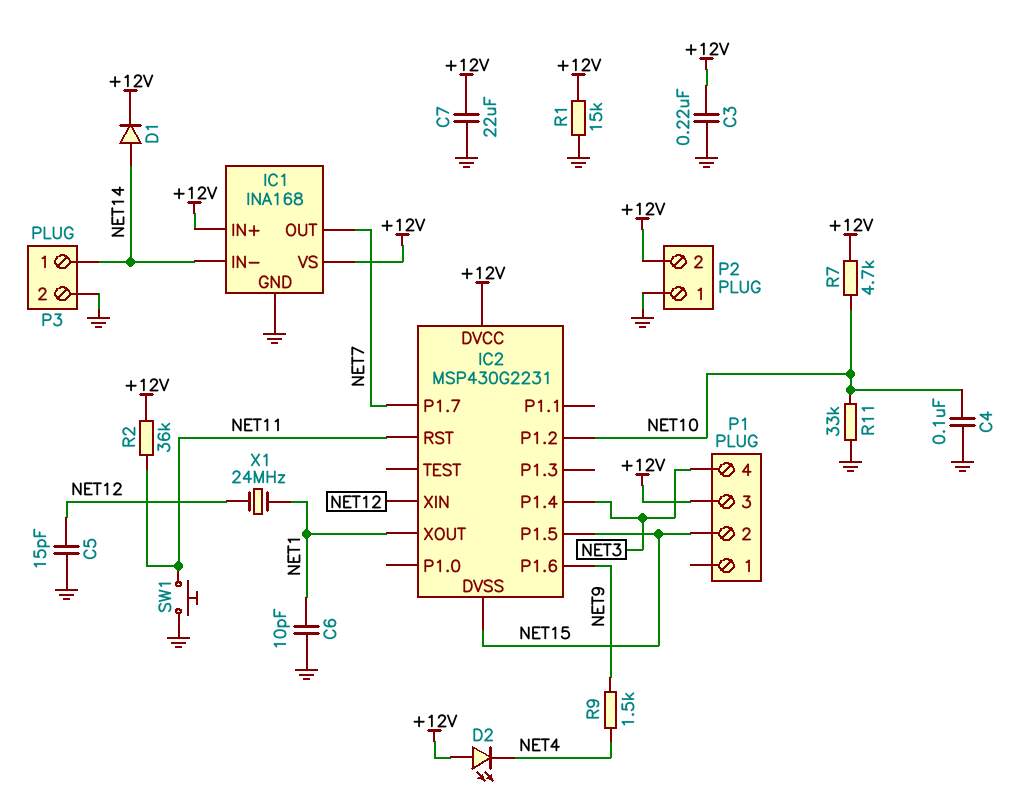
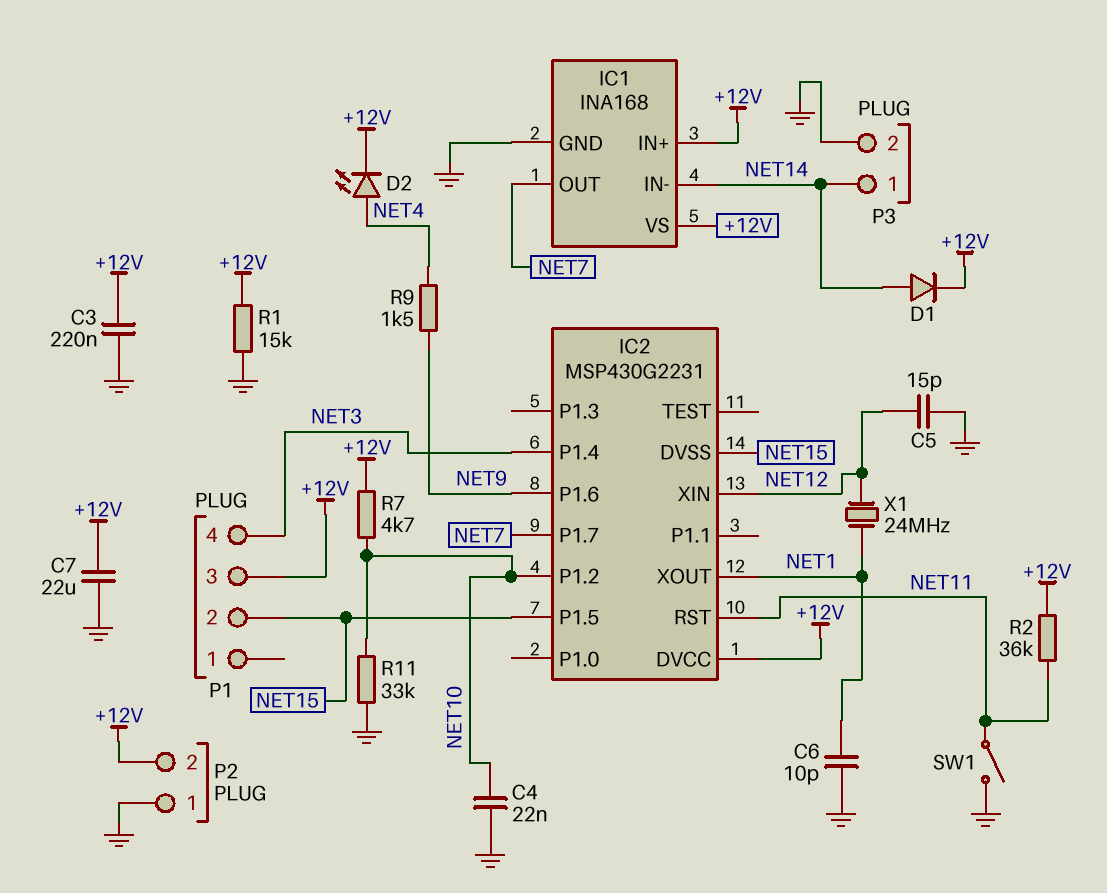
C4: 100nF (GND, NET10) -> 22nF (GND, NET10)
D2: LED (A +12V, K NET4) -> LED (A NET4, K +12V)
SW1: button (GND, NET11) -> switch (GND, NET11)

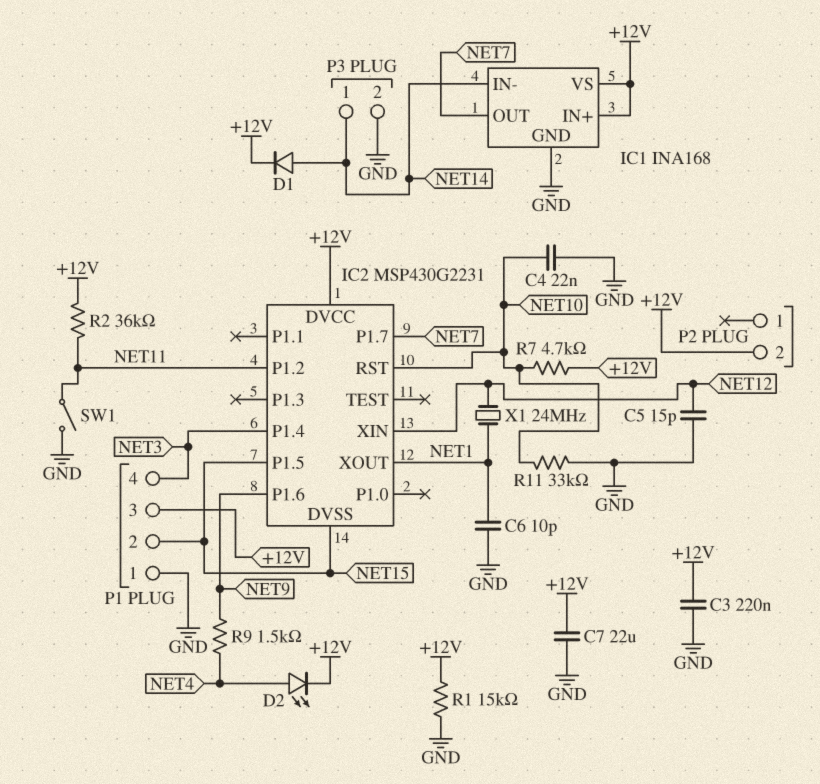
IC2 pin P1.2: NET10 -> NET11
IC2 pin RST: NET11 -> NET10
P1 pin 1: none -> GND
P2 pin 1: GND -> none

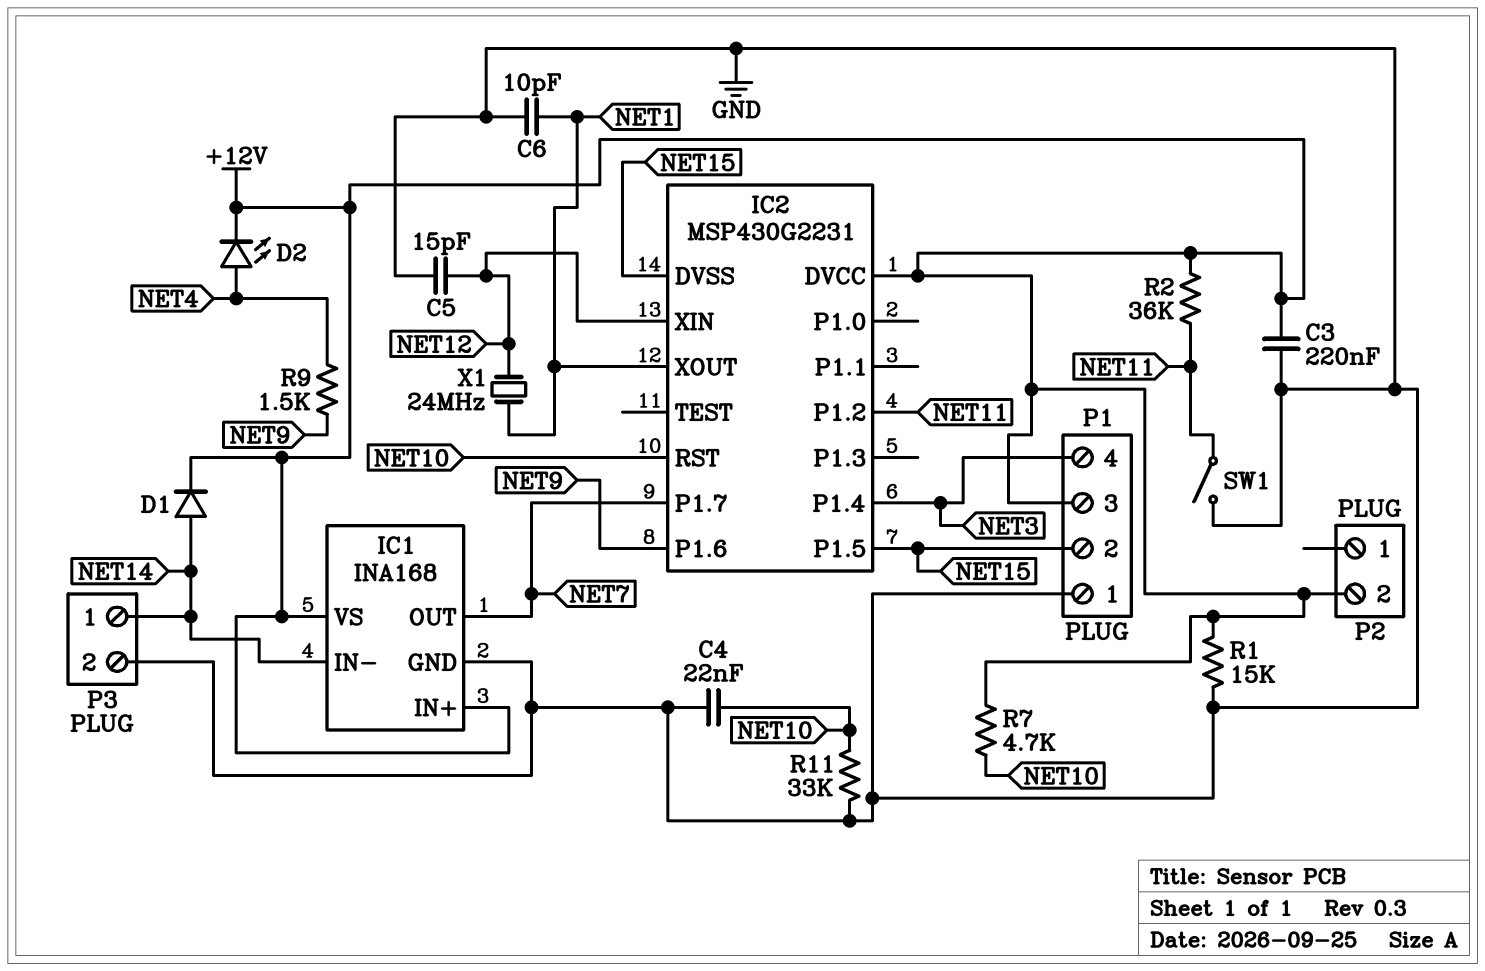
C7: 22uF (+12V, GND) -> none

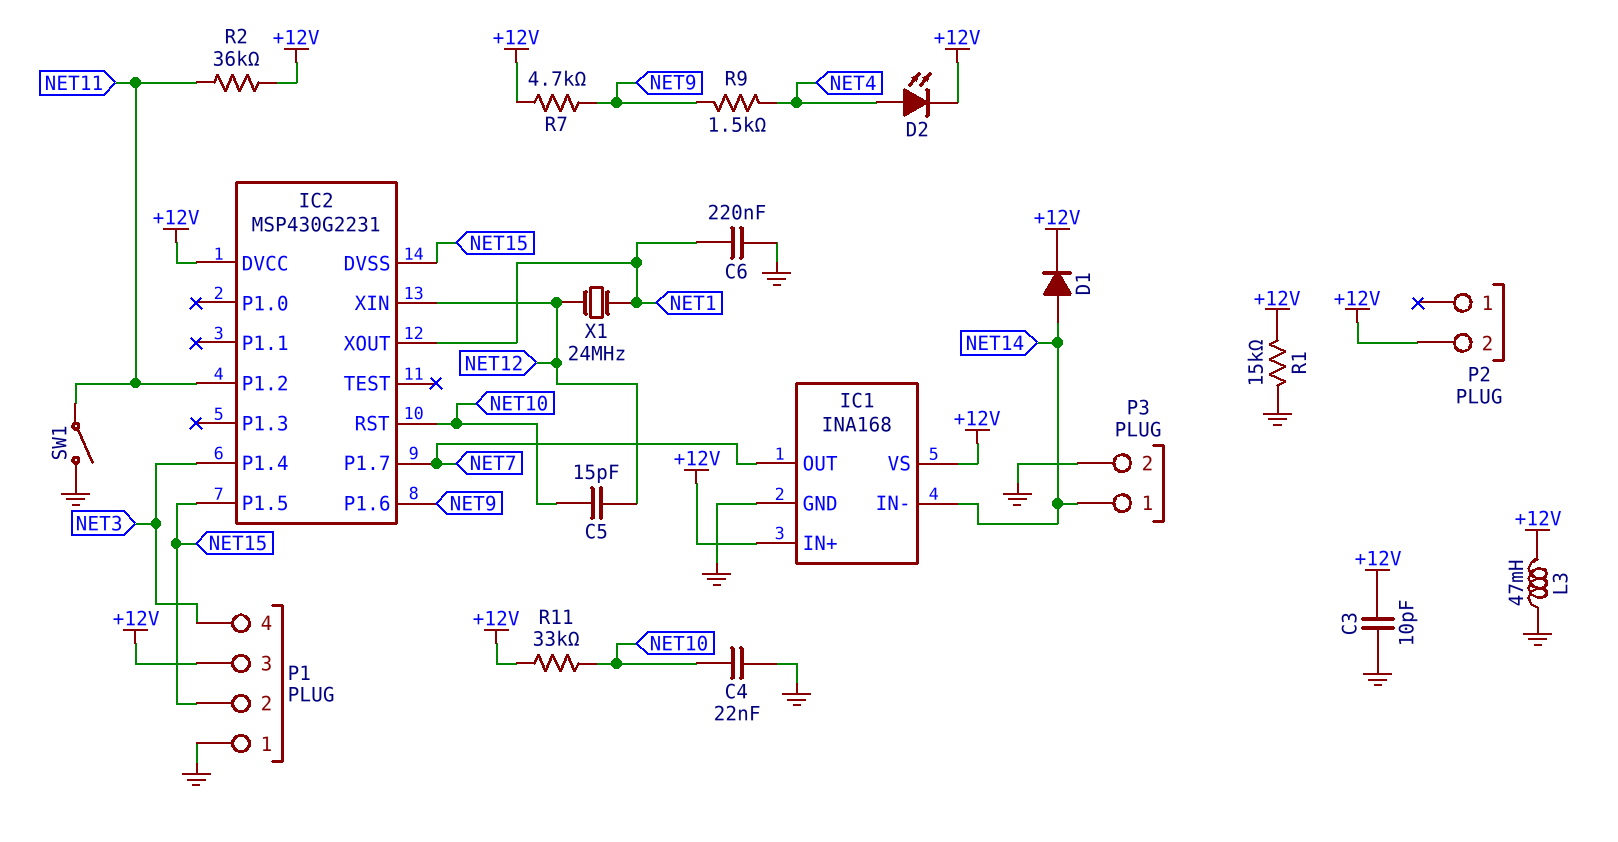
C3: 220nF (+12V, GND) -> 10pF (+12V, GND)
C5: 15pF (GND, NET12) -> 15pF (NET10, NET12)
C6: 10pF (GND, NET1) -> 220nF (GND, NET1)
L3: none -> 47mH (+12V, GND)
R7: 4.7k (+12V, NET10) -> 4.7k (+12V, NET9)
R11: 33k (GND, NET10) -> 33k (+12V, NET10)

